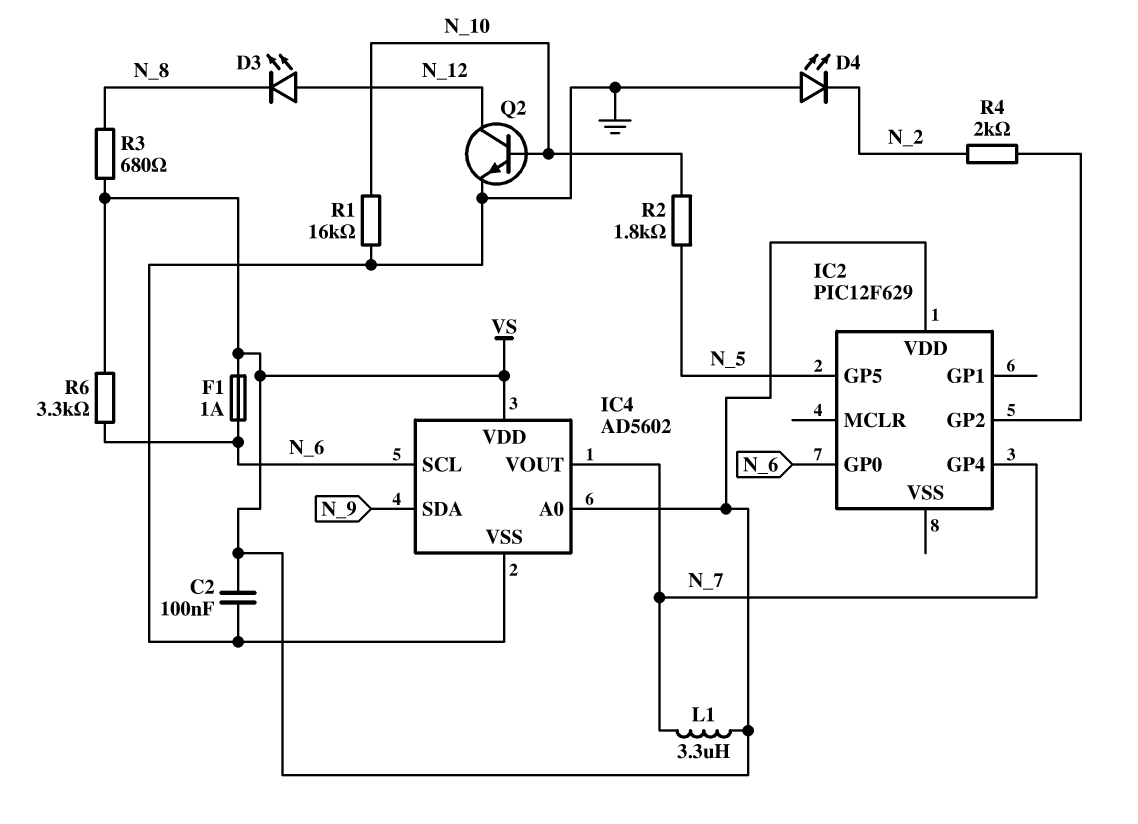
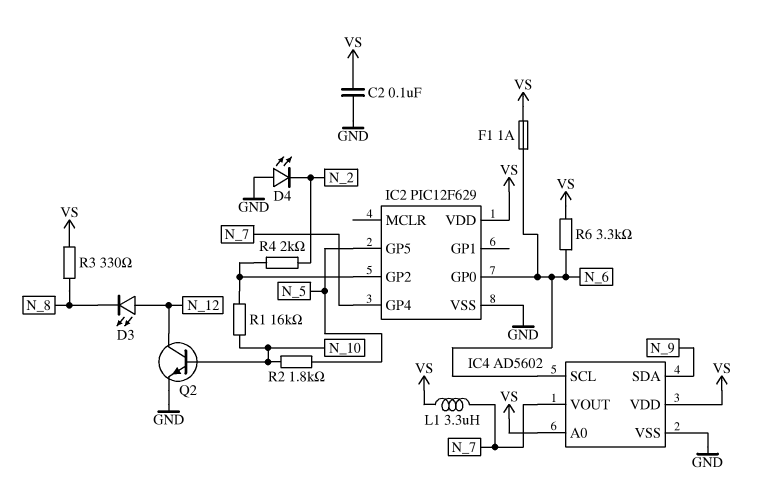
IC2 pin VSS: none -> GND
R1: 16k (GND, N_10) -> 16k (IC2/GP2, N_10)
R3: 680 (N_8, VS) -> 330 (N_8, VS)

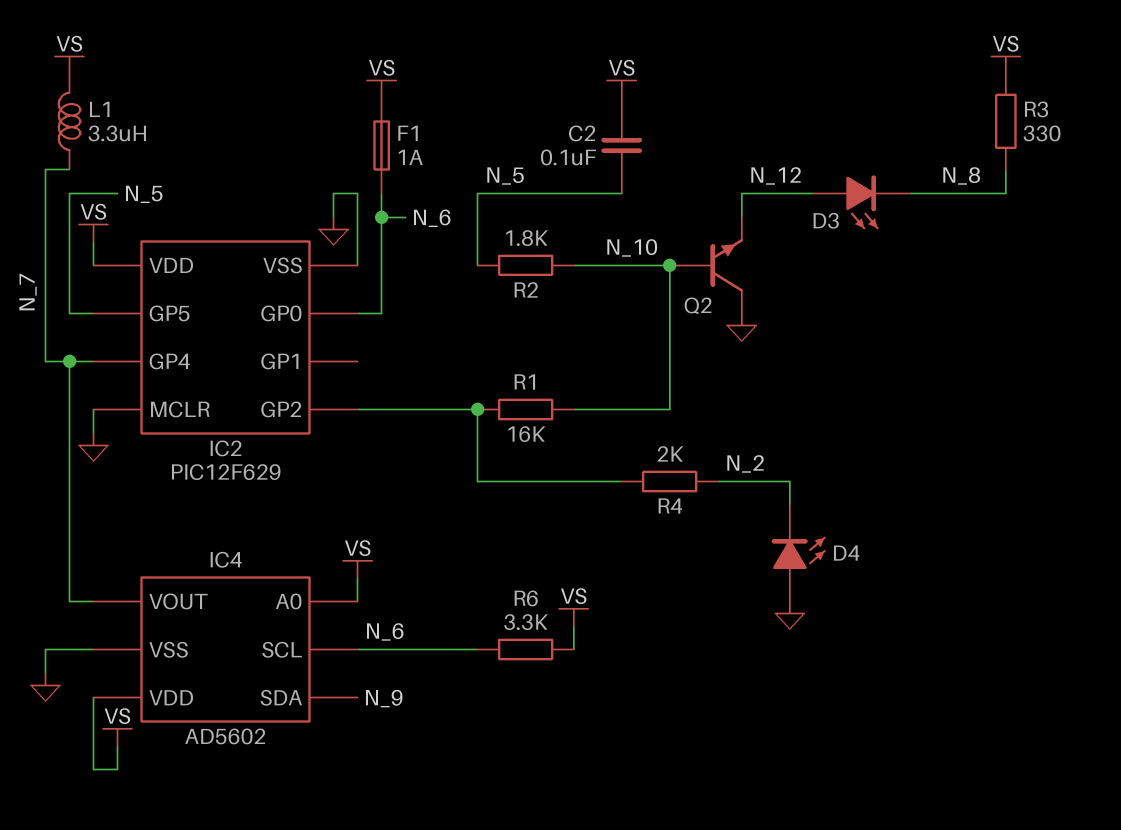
C2: 100nF (GND, VS) -> 100nF (N_5, VS)
IC2 pin MCLR: none -> GND
Q2: NPN (B N_10, C N_12, E GND) -> NPN (B N_10, C GND, E N_12)

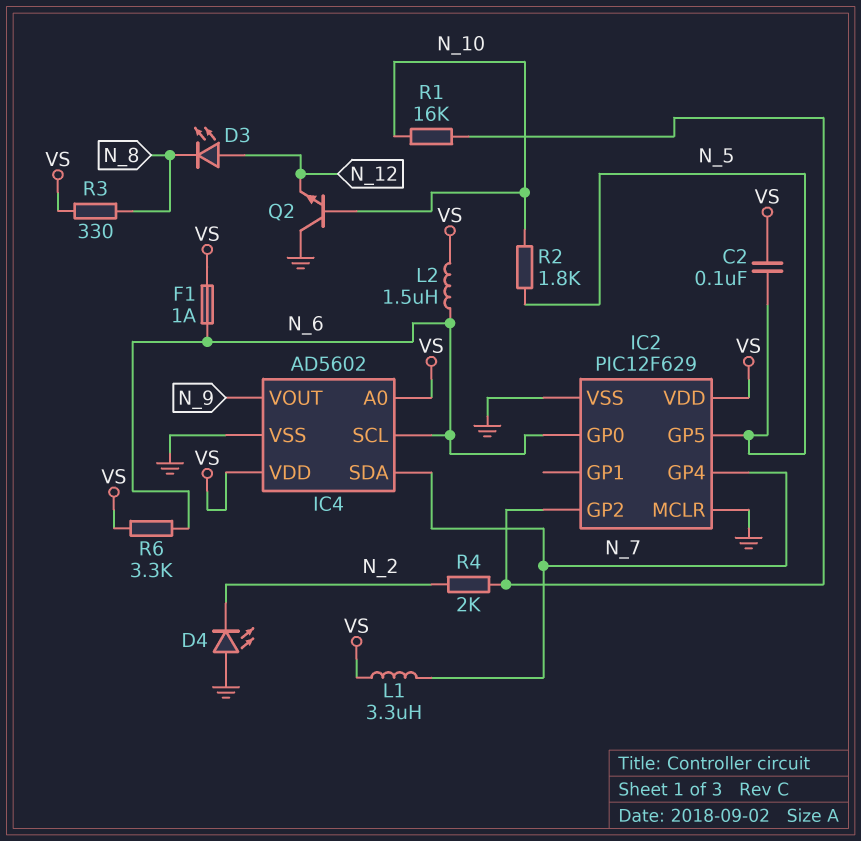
IC4 pin SDA: N_9 -> N_7
IC4 pin VOUT: N_7 -> N_9
L2: none -> 1.5uH (N_6, VS)

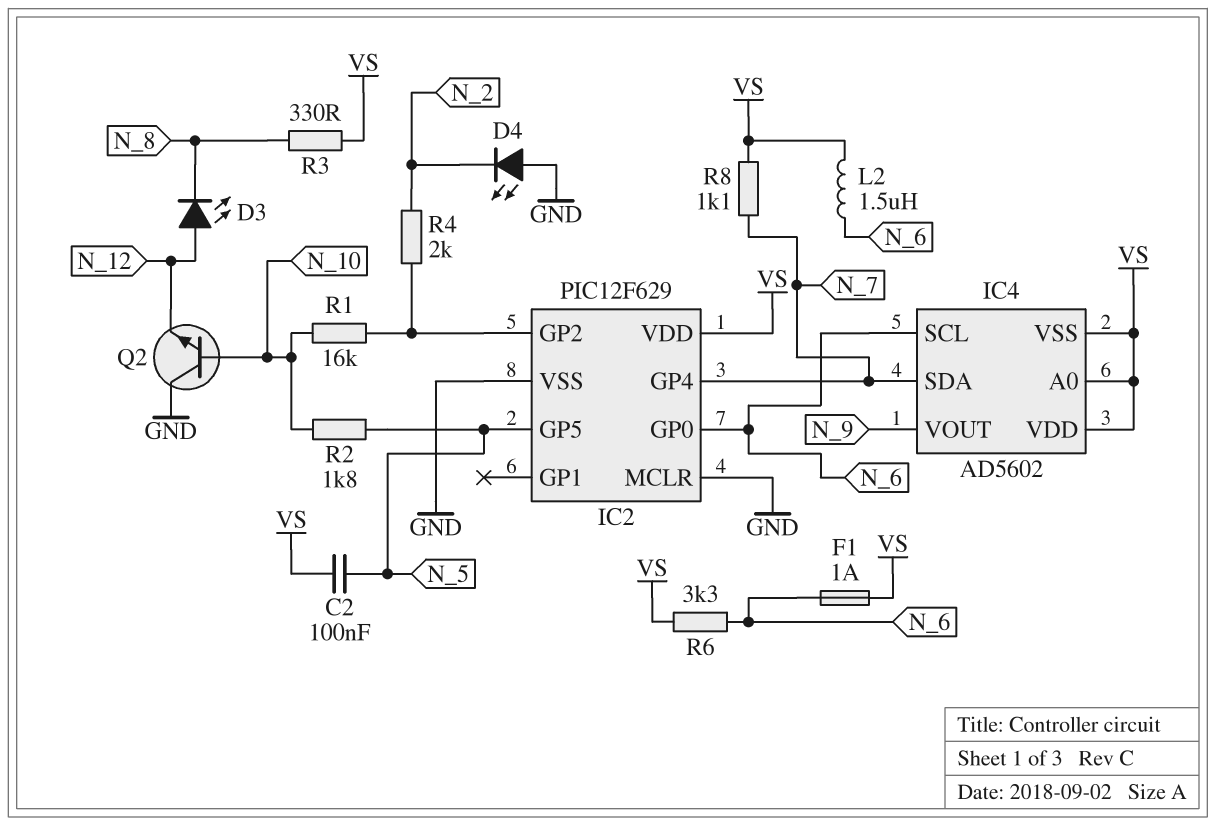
IC4 pin VSS: GND -> VS
L1: 3.3uH (N_7, VS) -> none
R8: none -> 1.1k (N_7, VS)

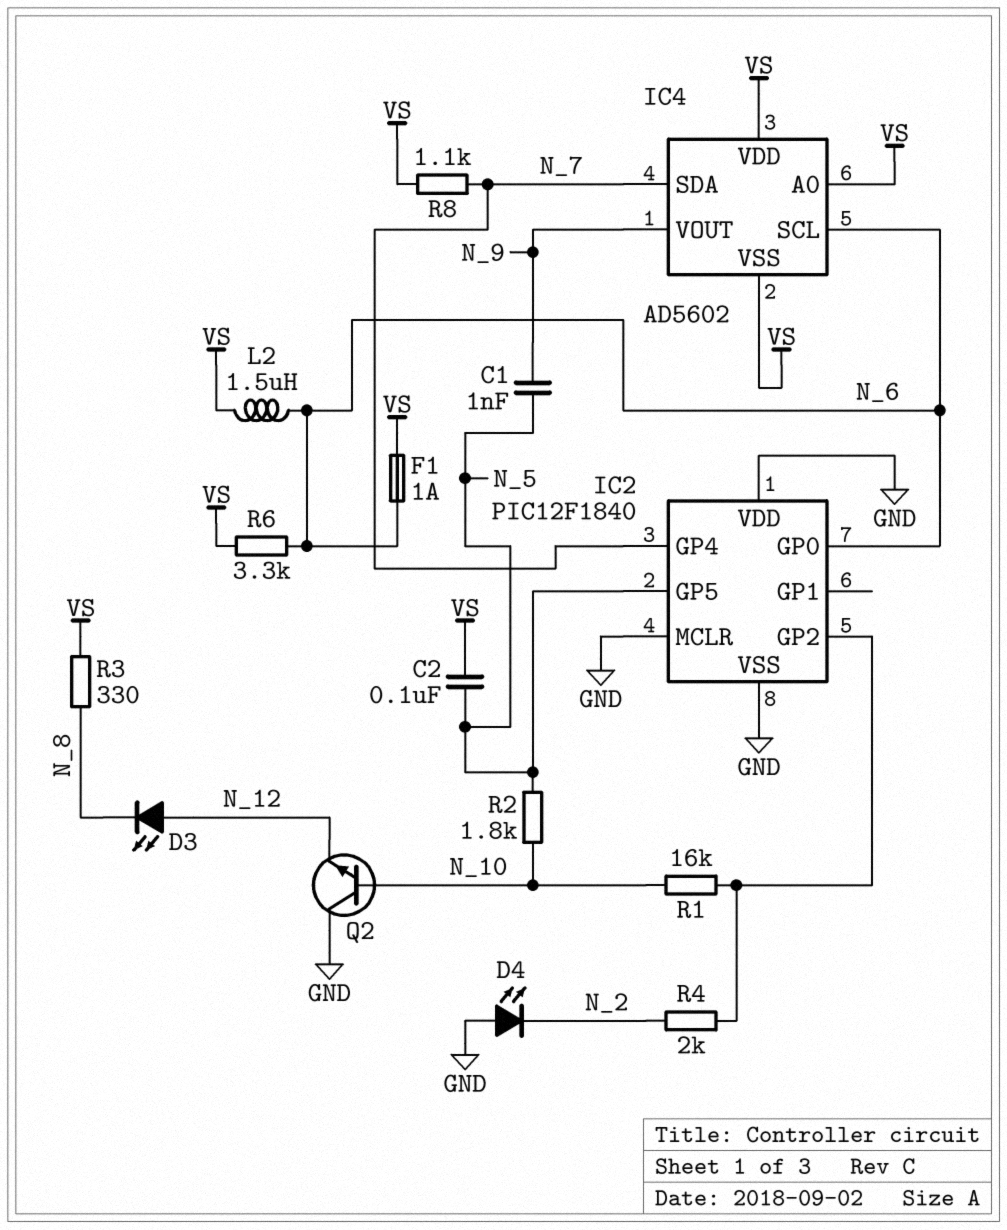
C1: none -> 1nF (N_5, N_9)
IC2: PIC12F629 -> PIC12F1840
IC2 pin VDD: VS -> GND

